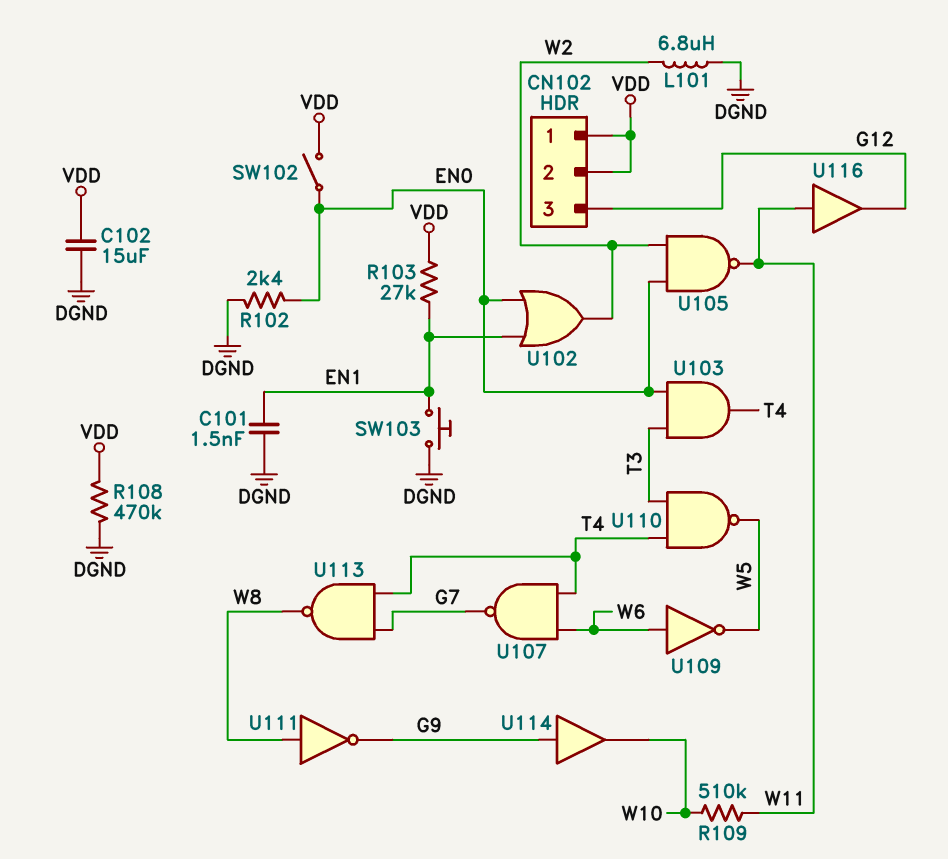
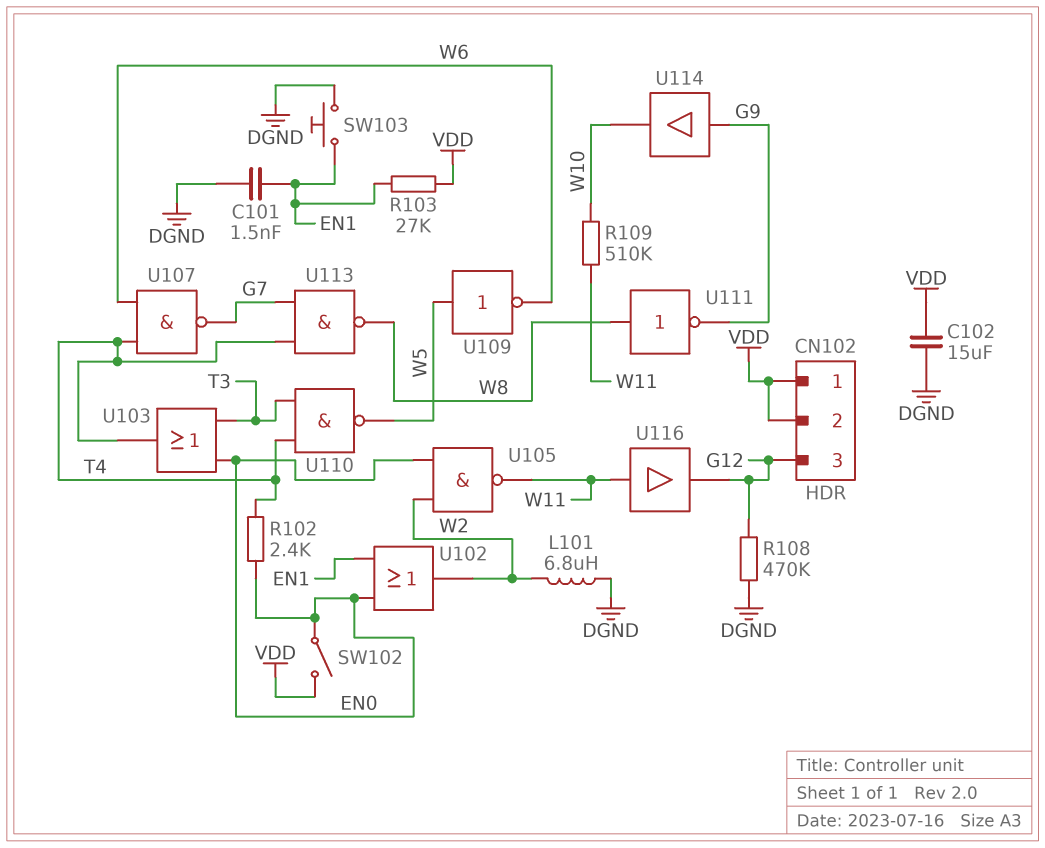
R102: 2.4k (DGND, EN0) -> 2.4k (EN0, T4)
R108: 470k (DGND, VDD) -> 470k (DGND, G12)
U103: AND (in EN0, in T3, out T4) -> OR (in EN0, in T3, out T4)
U109: NOT (in W6, out W5) -> NOT (in W5, out W6)

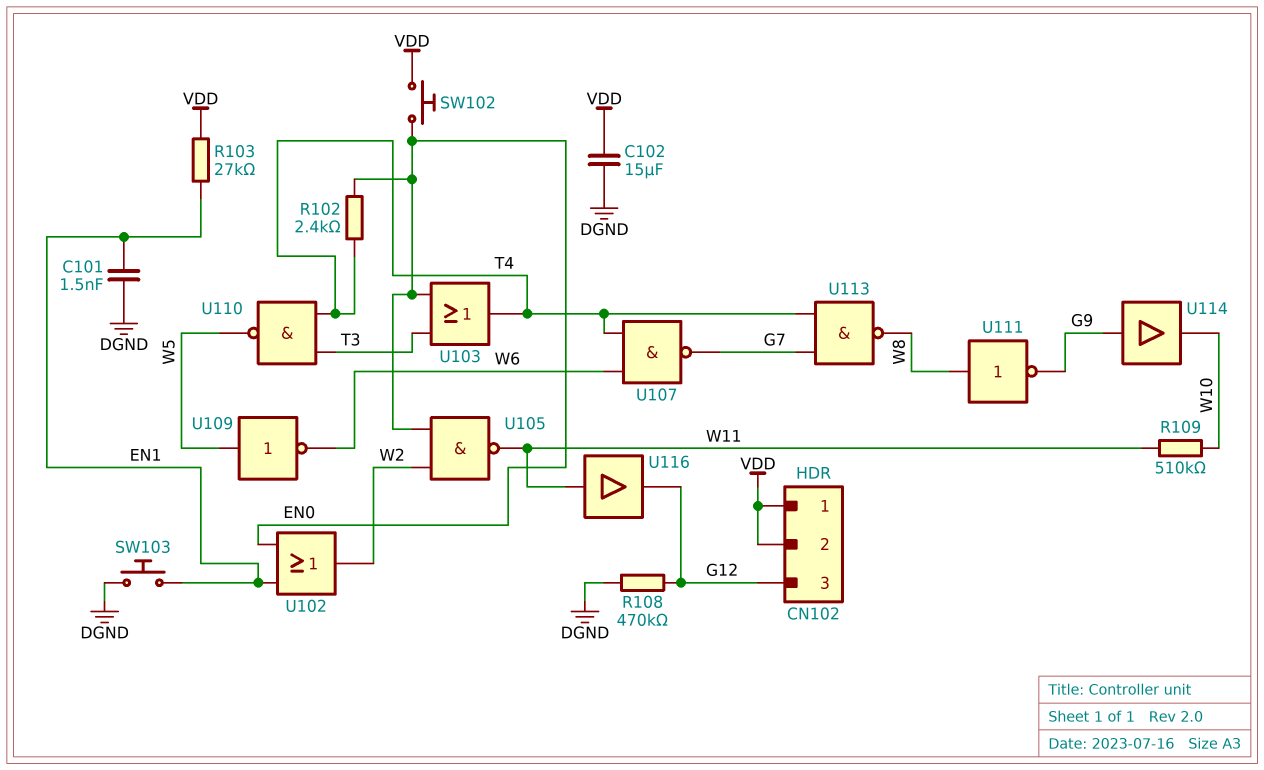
L101: 6.8uH (DGND, W2) -> none
SW102: switch (EN0, VDD) -> button (EN0, VDD)

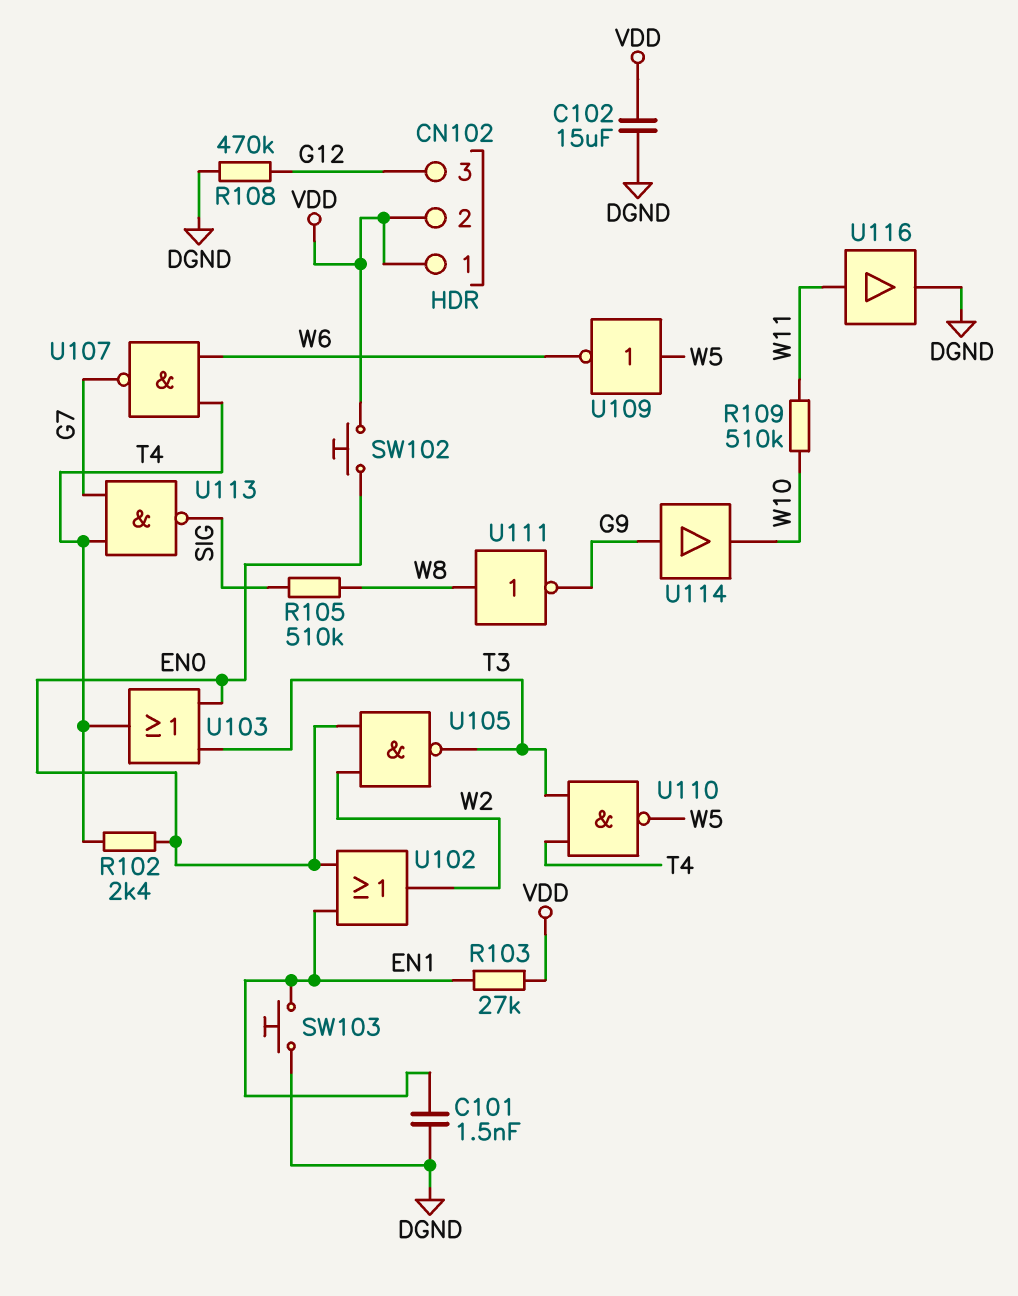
R105: none -> 510k (SIG, W8)
U105: NAND (in EN0, in W2, out W11) -> NAND (in EN0, in W2, out T3)
U113: NAND (in G7, in T4, out W8) -> NAND (in G7, in T4, out SIG)
U116: buffer (in W11, out G12) -> buffer (in W11, out DGND)

